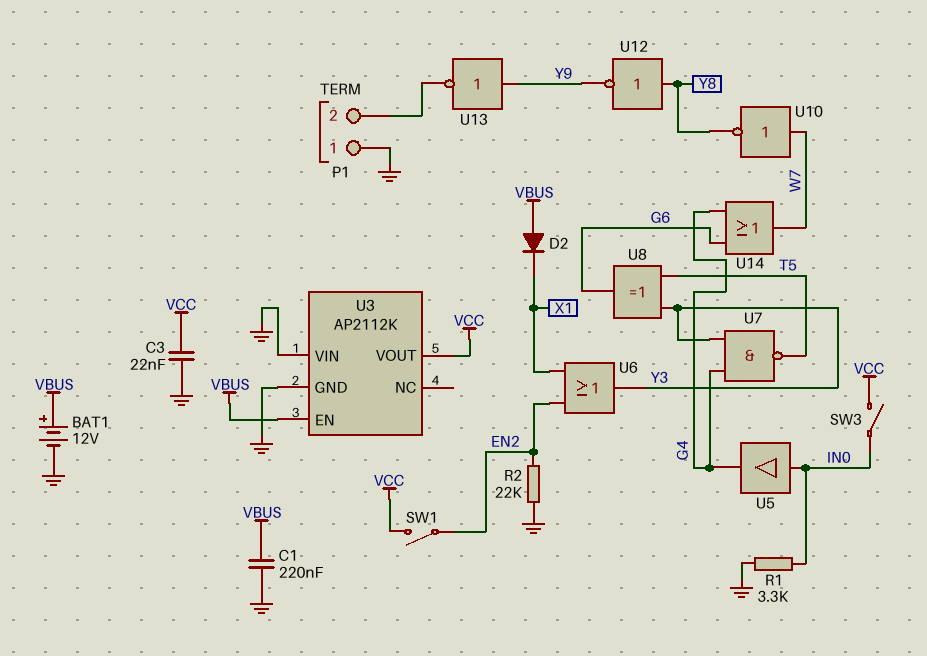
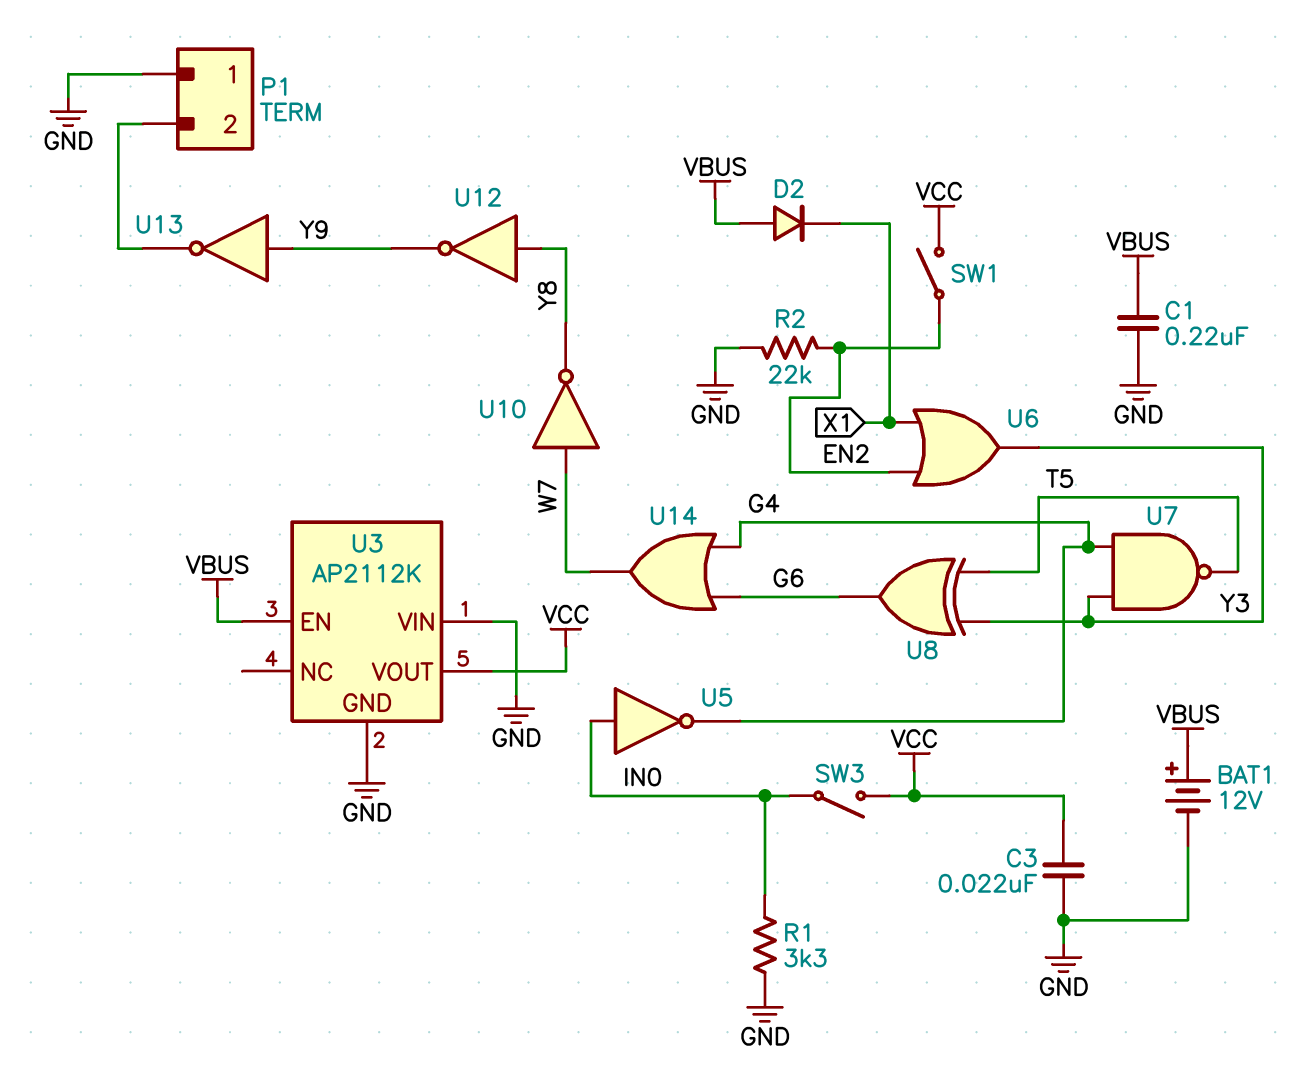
U5: buffer (in IN0, out G4) -> NOT (in IN0, out G4)

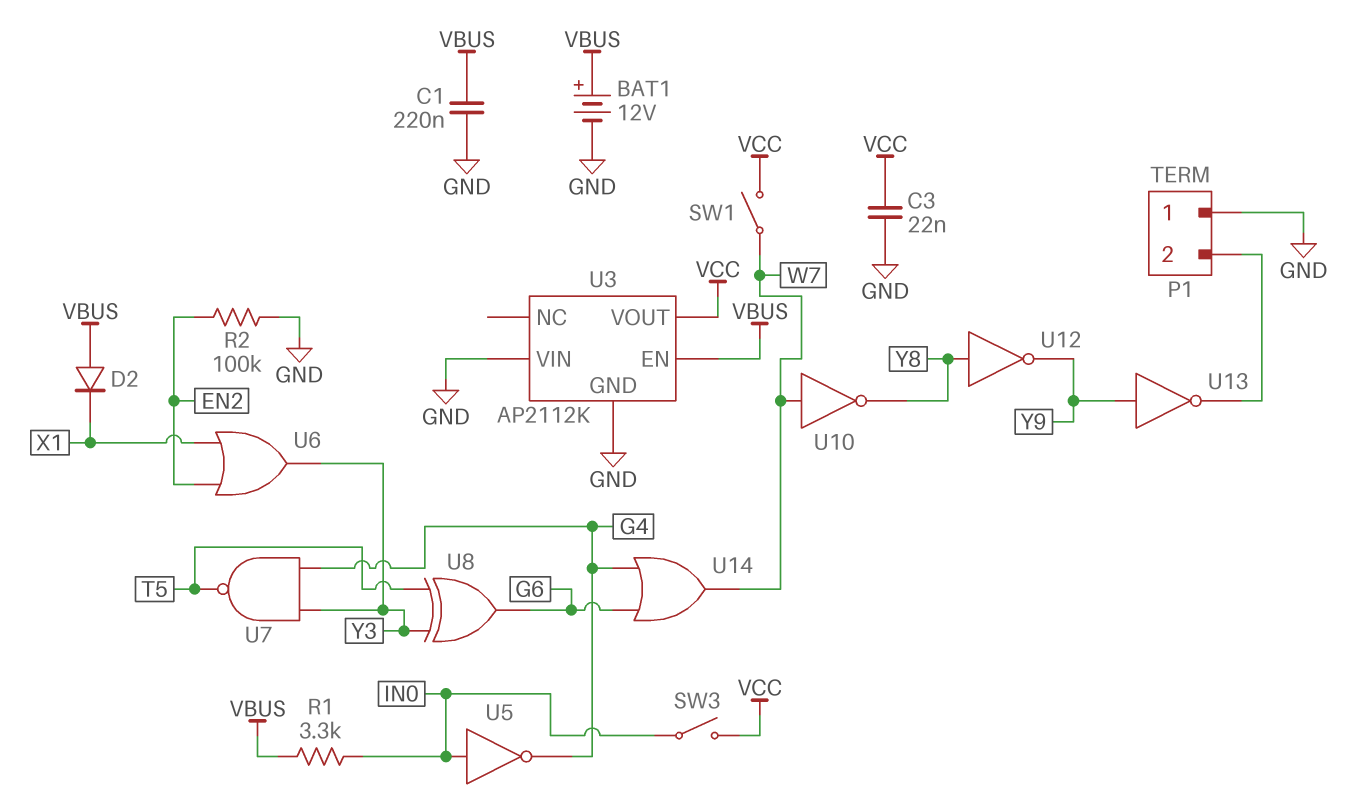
R1: 3.3k (GND, IN0) -> 3.3k (IN0, VBUS)
R2: 22k (EN2, GND) -> 100k (EN2, GND)
SW1: switch (EN2, VCC) -> switch (VCC, W7)

